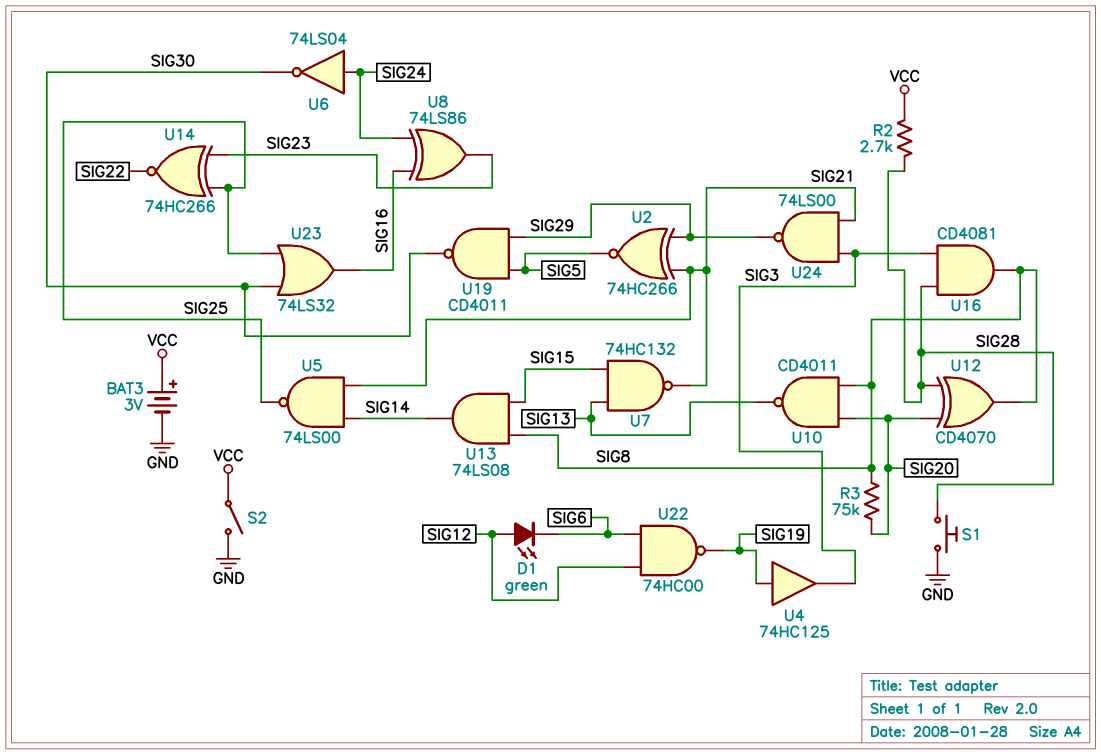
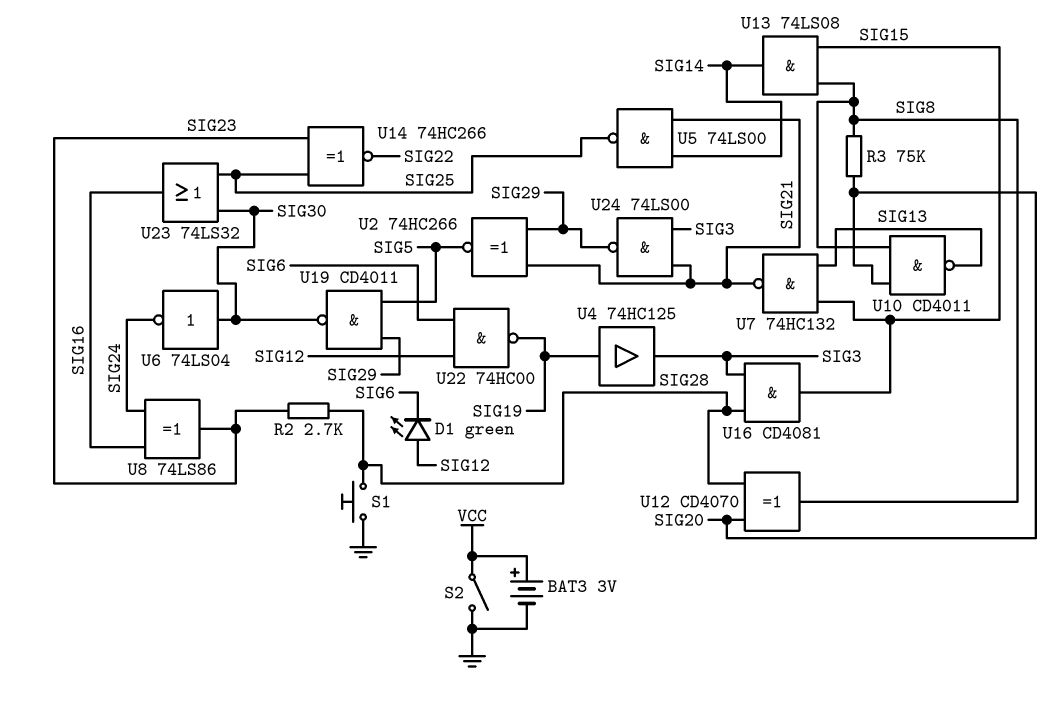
R2: 2.7k (SIG28, VCC) -> 2.7k (SIG23, SIG28)
U6: NOT 74LS04 (in SIG24, out SIG30) -> NOT 74LS04 (in SIG30, out SIG24)
U16: AND CD4081 (in SIG3, in SIG28, out SIG8) -> AND CD4081 (in SIG3, in SIG28, out SIG15)

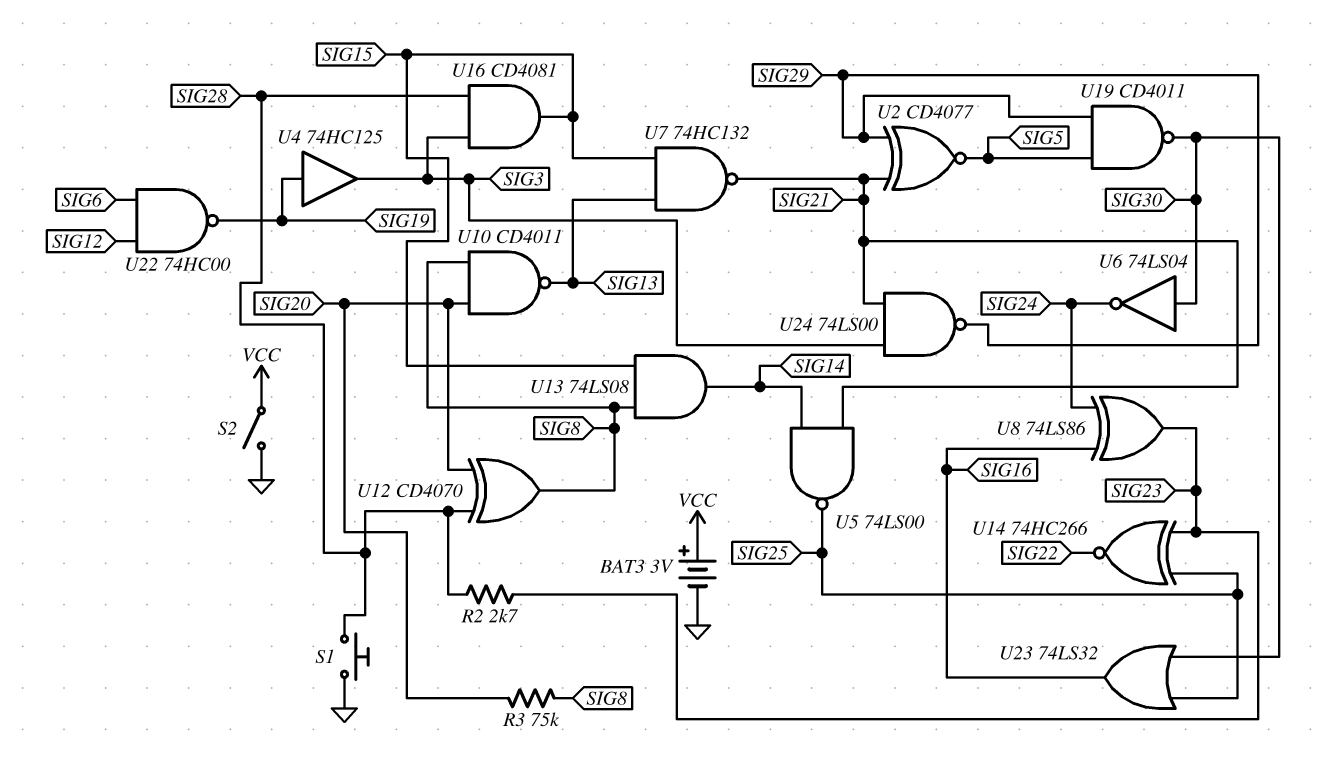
D1: LED green (A SIG12, K SIG6) -> none
U2: XNOR 74HC266 (in SIG21, in SIG29, out SIG5) -> XNOR CD4077 (in SIG21, in SIG29, out SIG5)

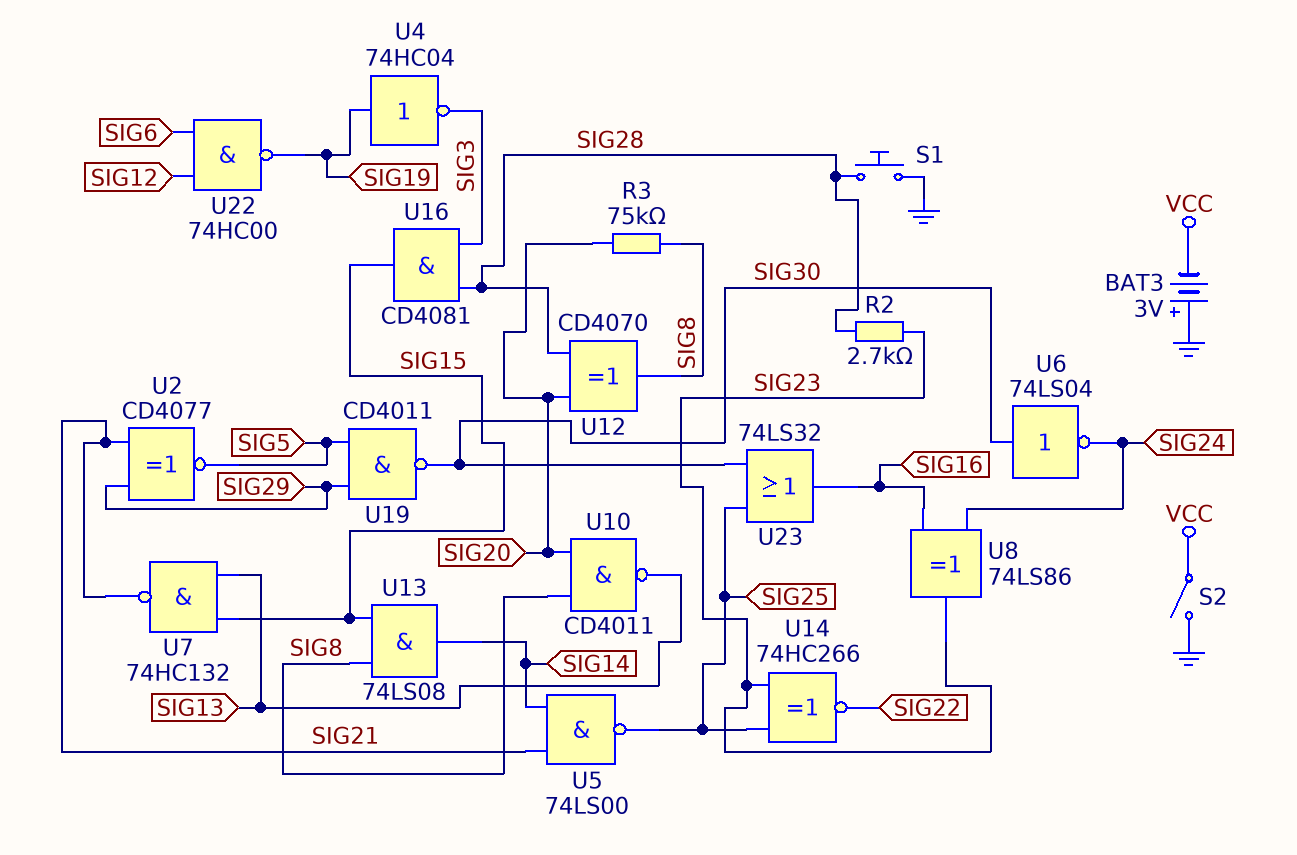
BAT3: 3V (plus VCC, minus GND) -> 3V (plus GND, minus VCC)
U4: buffer 74HC125 (in SIG19, out SIG3) -> NOT 74HC04 (in SIG19, out SIG3)
U24: NAND 74LS00 (in SIG3, in SIG21, out SIG29) -> none

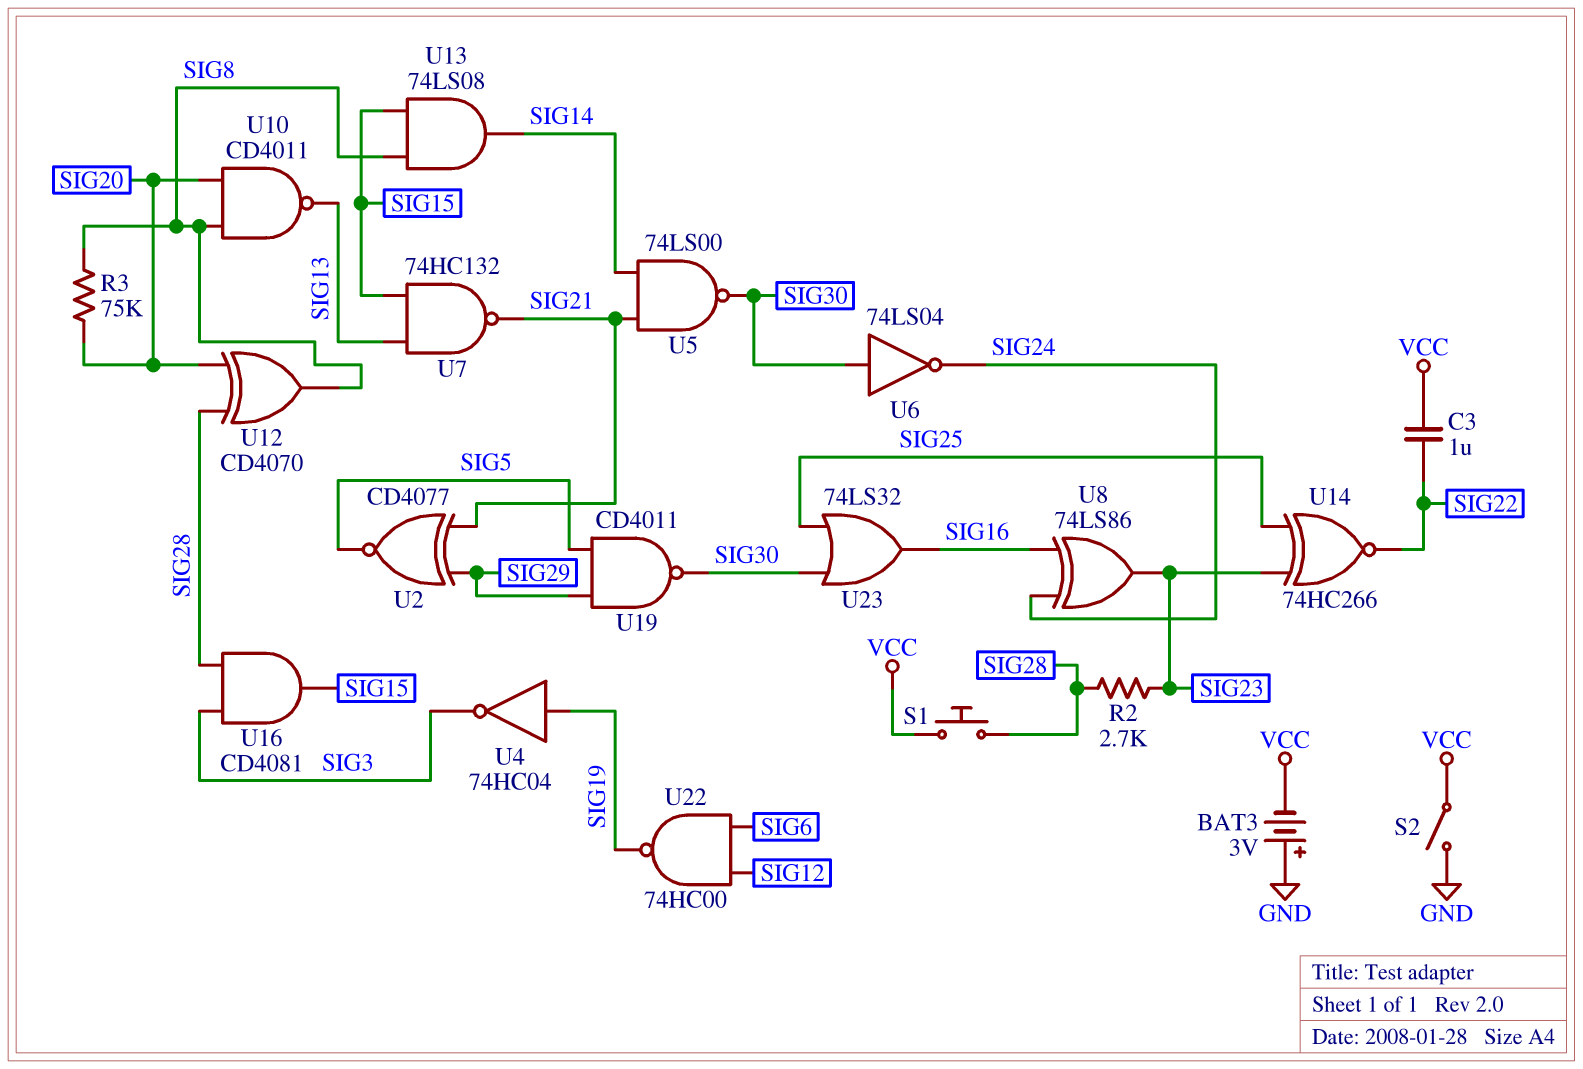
C3: none -> 1uF (SIG22, VCC)
S1: button (GND, SIG28) -> button (SIG28, VCC)
U5: NAND 74LS00 (in SIG14, in SIG21, out SIG25) -> NAND 74LS00 (in SIG14, in SIG21, out SIG30)

